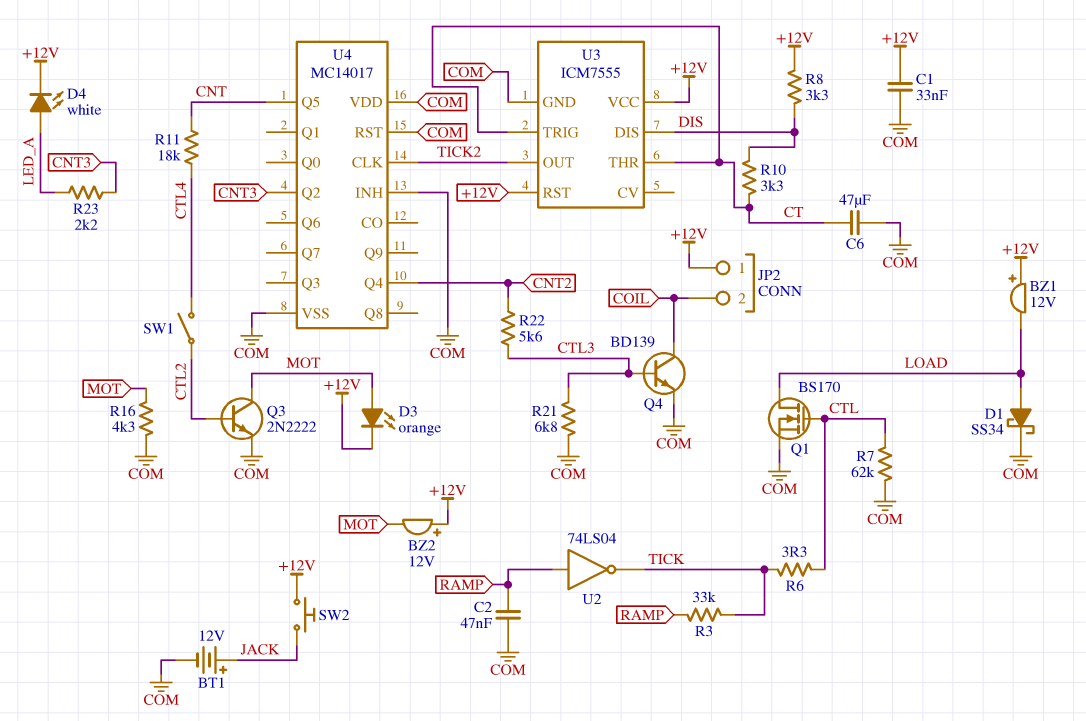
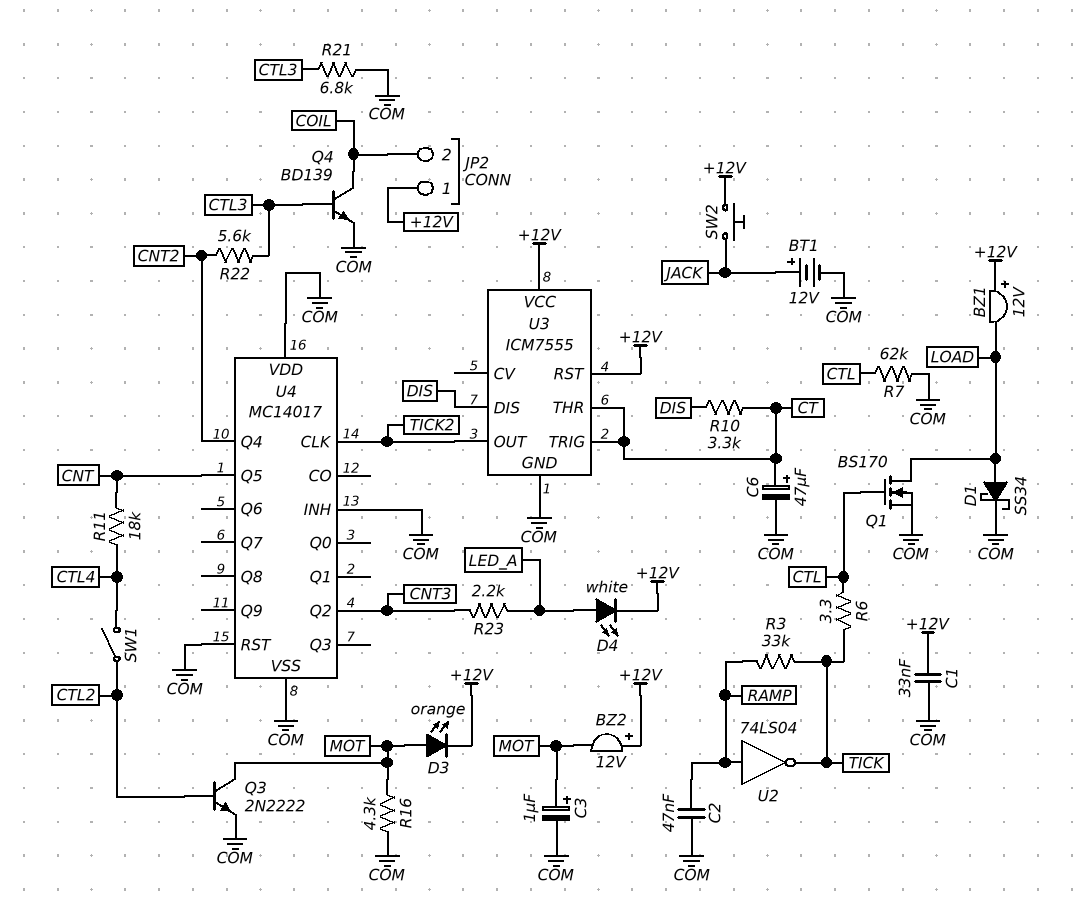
C3: none -> 1uF (plus MOT, minus COM)
C6: 47uF (COM, CT) -> 47uF (plus CT, minus COM)
R8: 3.3k (+12V, DIS) -> none

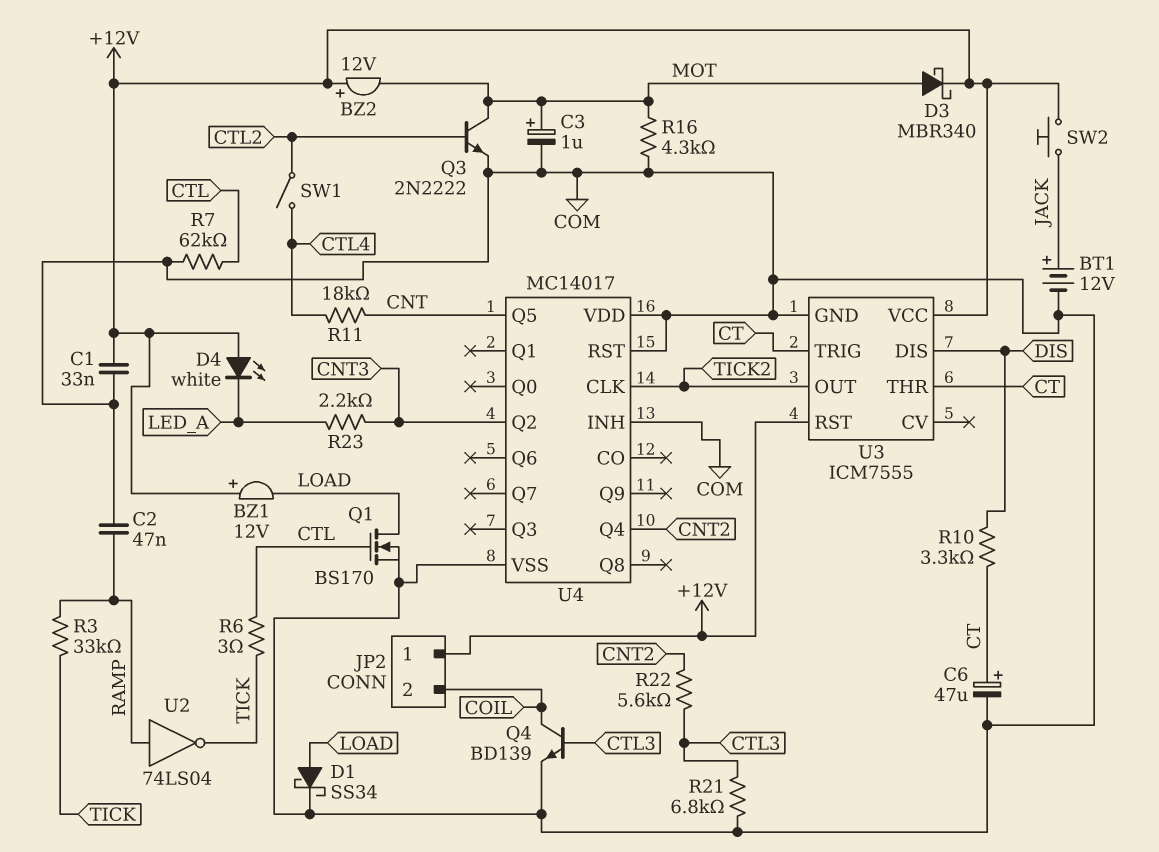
D3: LED orange (A MOT, K +12V) -> schottky MBR340 (A MOT, K +12V)
D4: LED white (A LED_A, K +12V) -> LED white (A +12V, K LED_A)
R6: 3.3 (CTL, TICK) -> 3 (CTL, TICK)

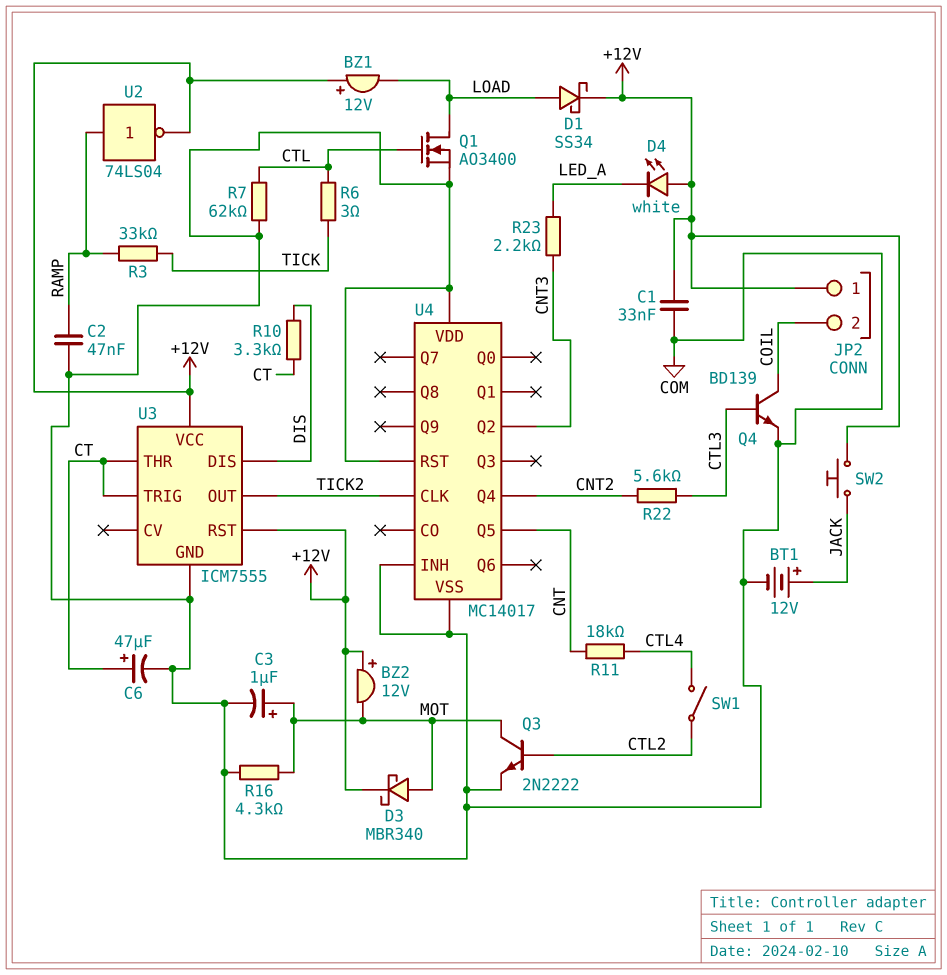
D1: schottky SS34 (A LOAD, K COM) -> schottky SS34 (A LOAD, K +12V)
Q1: NMOS BS170 (G CTL, D LOAD, S COM) -> NMOS AO3400 (G CTL, D LOAD, S COM)
R21: 6.8k (COM, CTL3) -> none
U2: NOT 74LS04 (in RAMP, out TICK) -> NOT 74LS04 (in RAMP, out +12V)

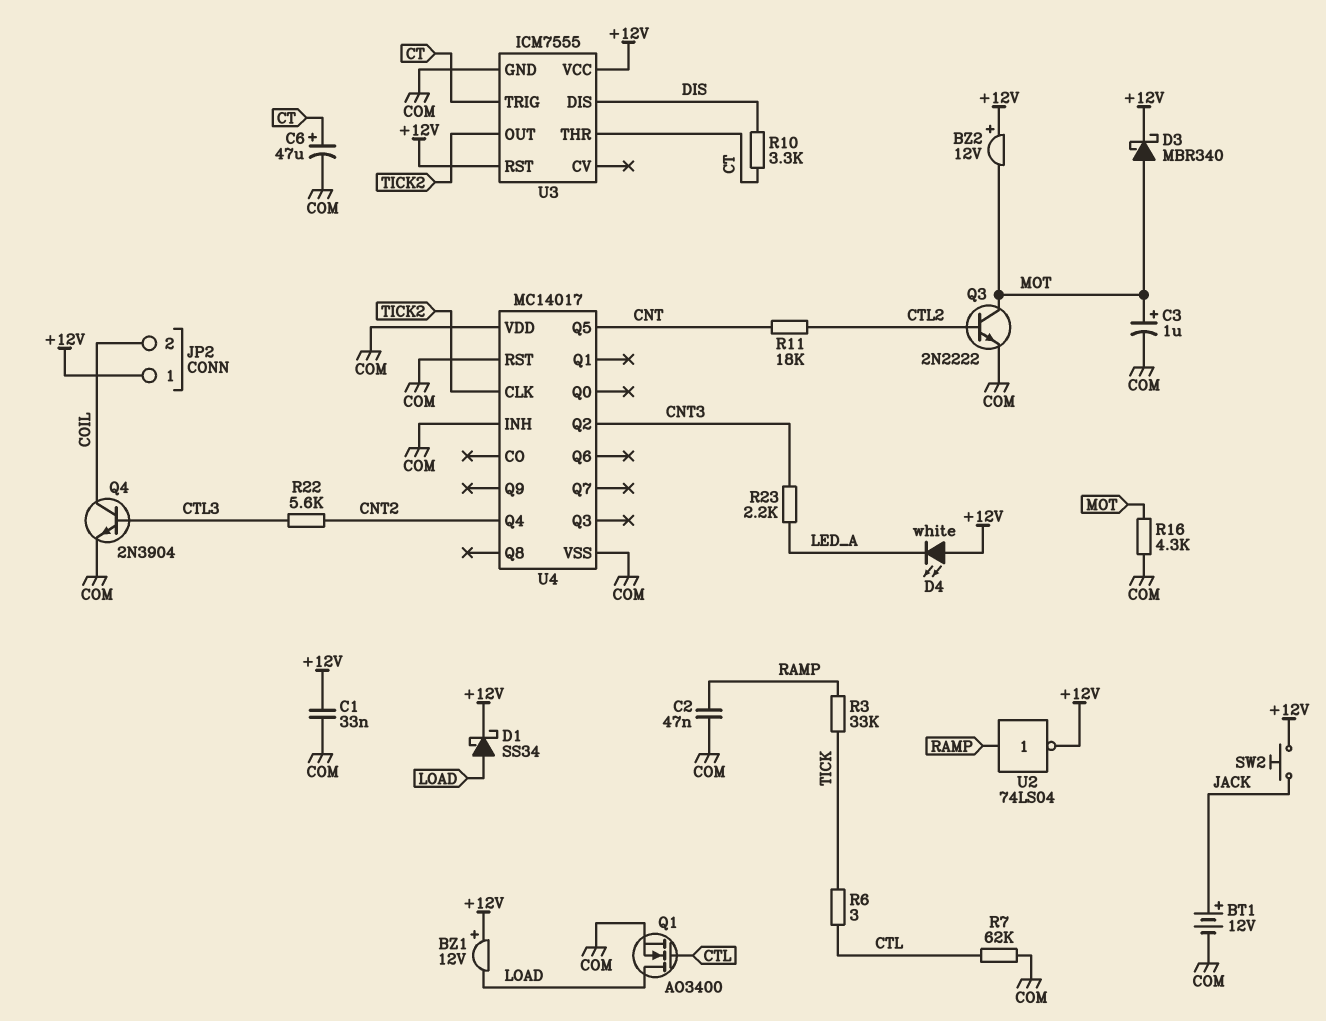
Q4: NPN BD139 (B CTL3, C COIL, E COM) -> NPN 2N3904 (B CTL3, C COIL, E COM)
R11: 18k (CNT, CTL4) -> 18k (CNT, CTL2)
SW1: switch (CTL2, CTL4) -> none

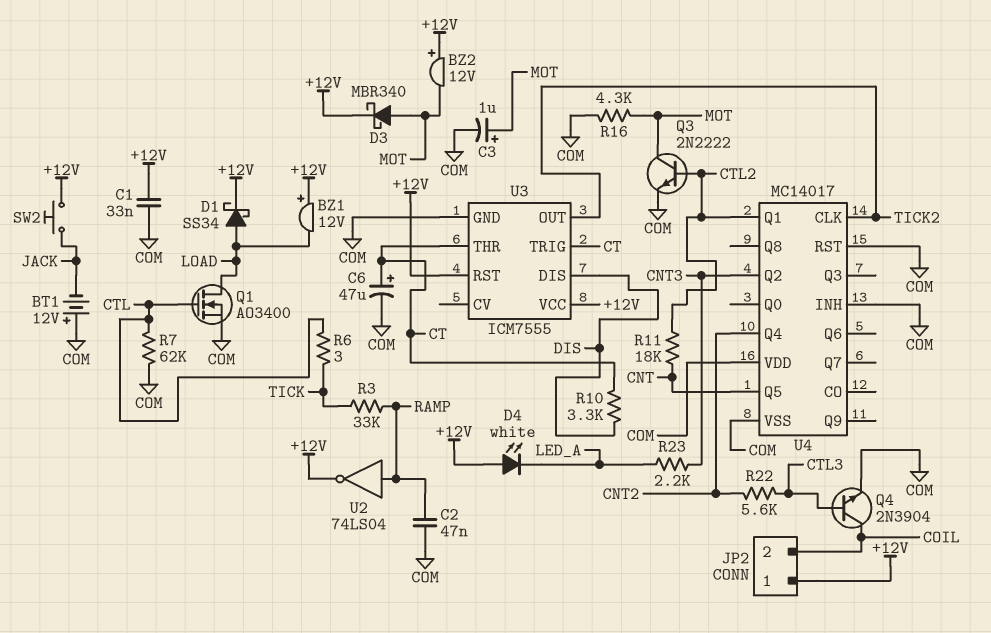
BT1: 12V (plus JACK, minus COM) -> 12V (plus COM, minus JACK)
U4 pin Q1: none -> CTL2

